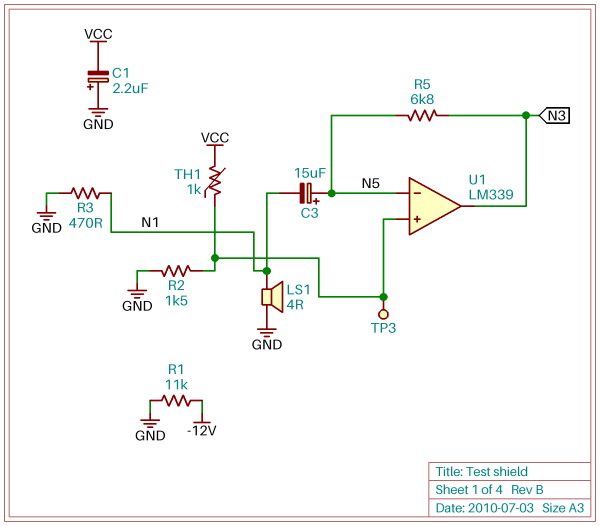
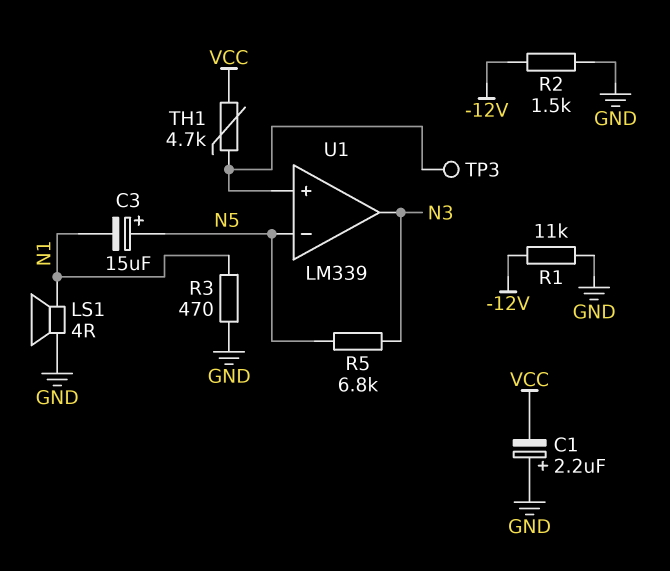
R2: 1.5k (GND, U1/in+) -> 1.5k (-12V, GND)
TH1: 1k (U1/in+, VCC) -> 4.7k (U1/in+, VCC)

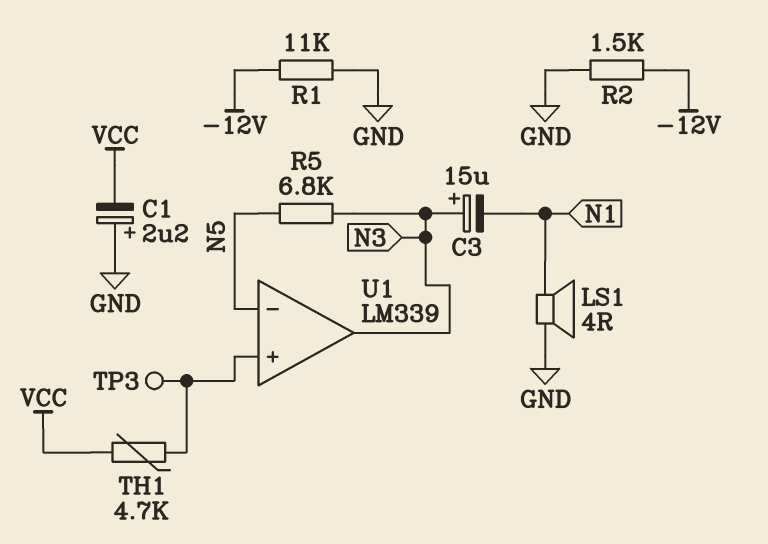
C3: 15uF (plus N5, minus N1) -> 15uF (plus N3, minus N1)
R3: 470 (GND, N1) -> none

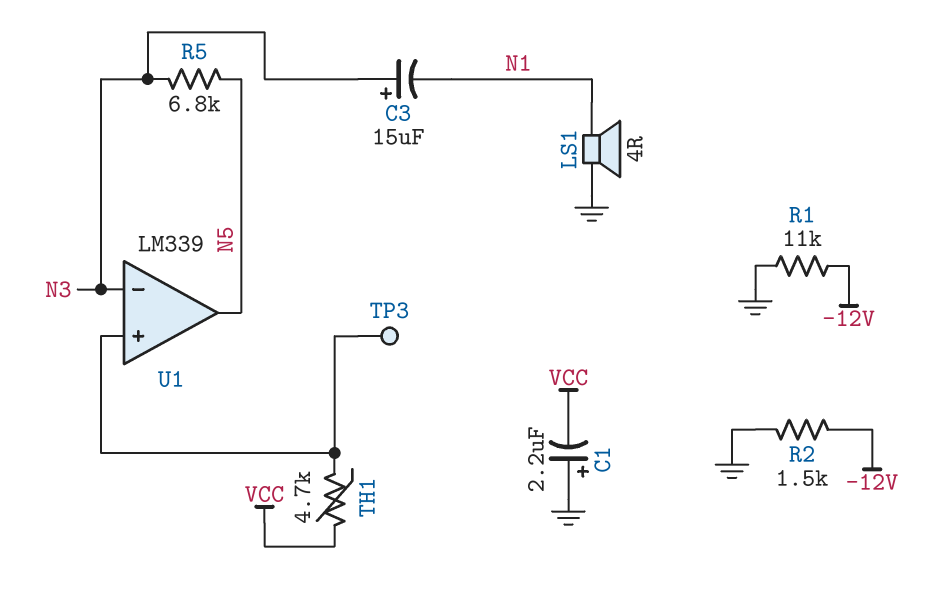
U1 pin in-: N5 -> N3
U1 pin out: N3 -> N5

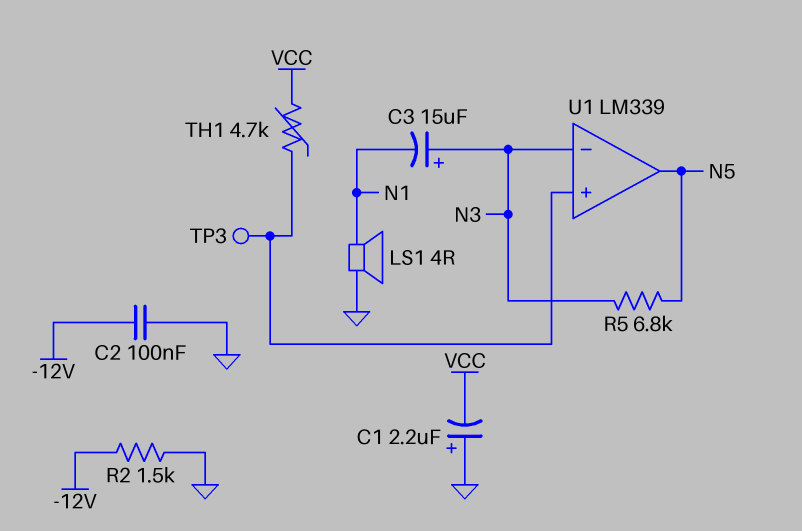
C2: none -> 100nF (-12V, GND)
R1: 11k (-12V, GND) -> none

